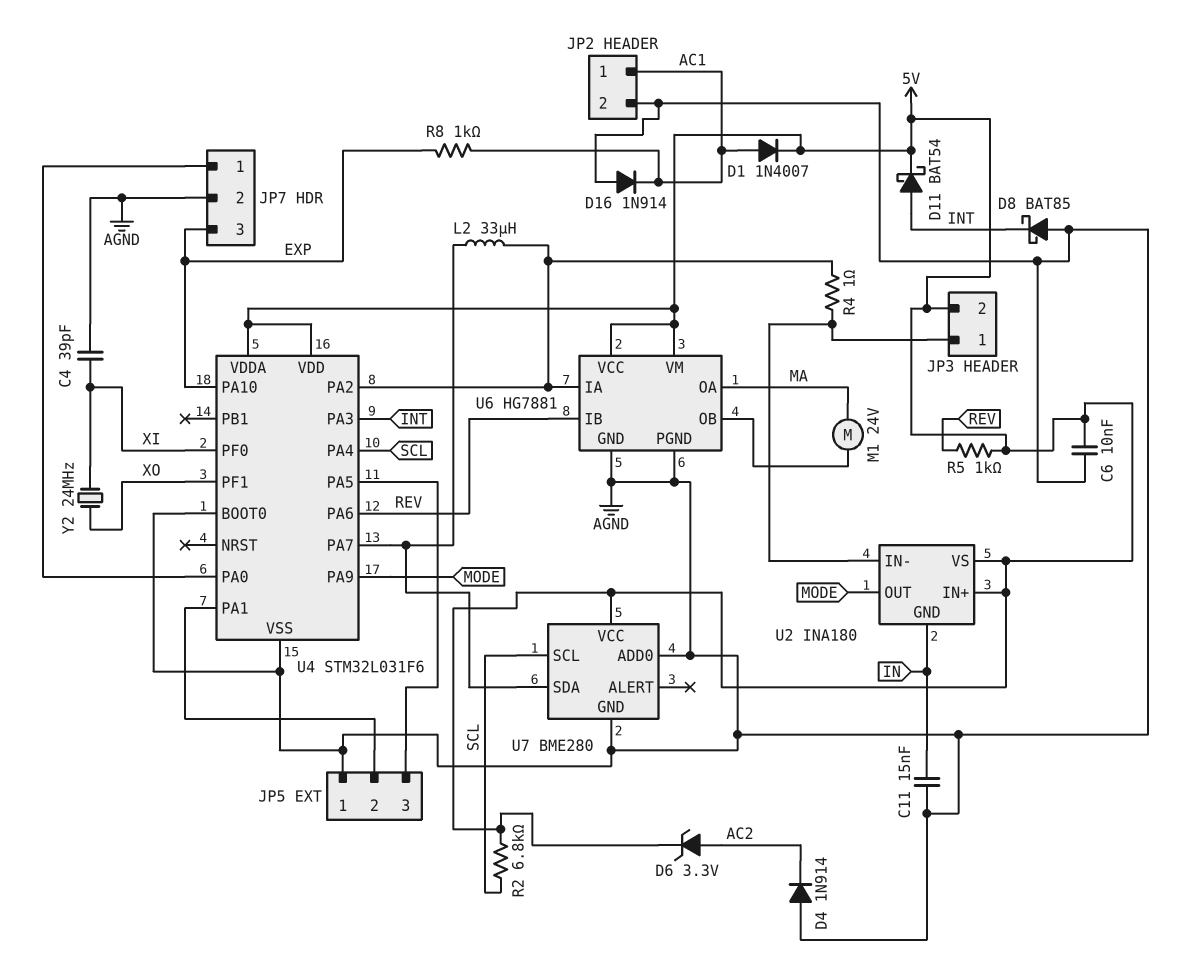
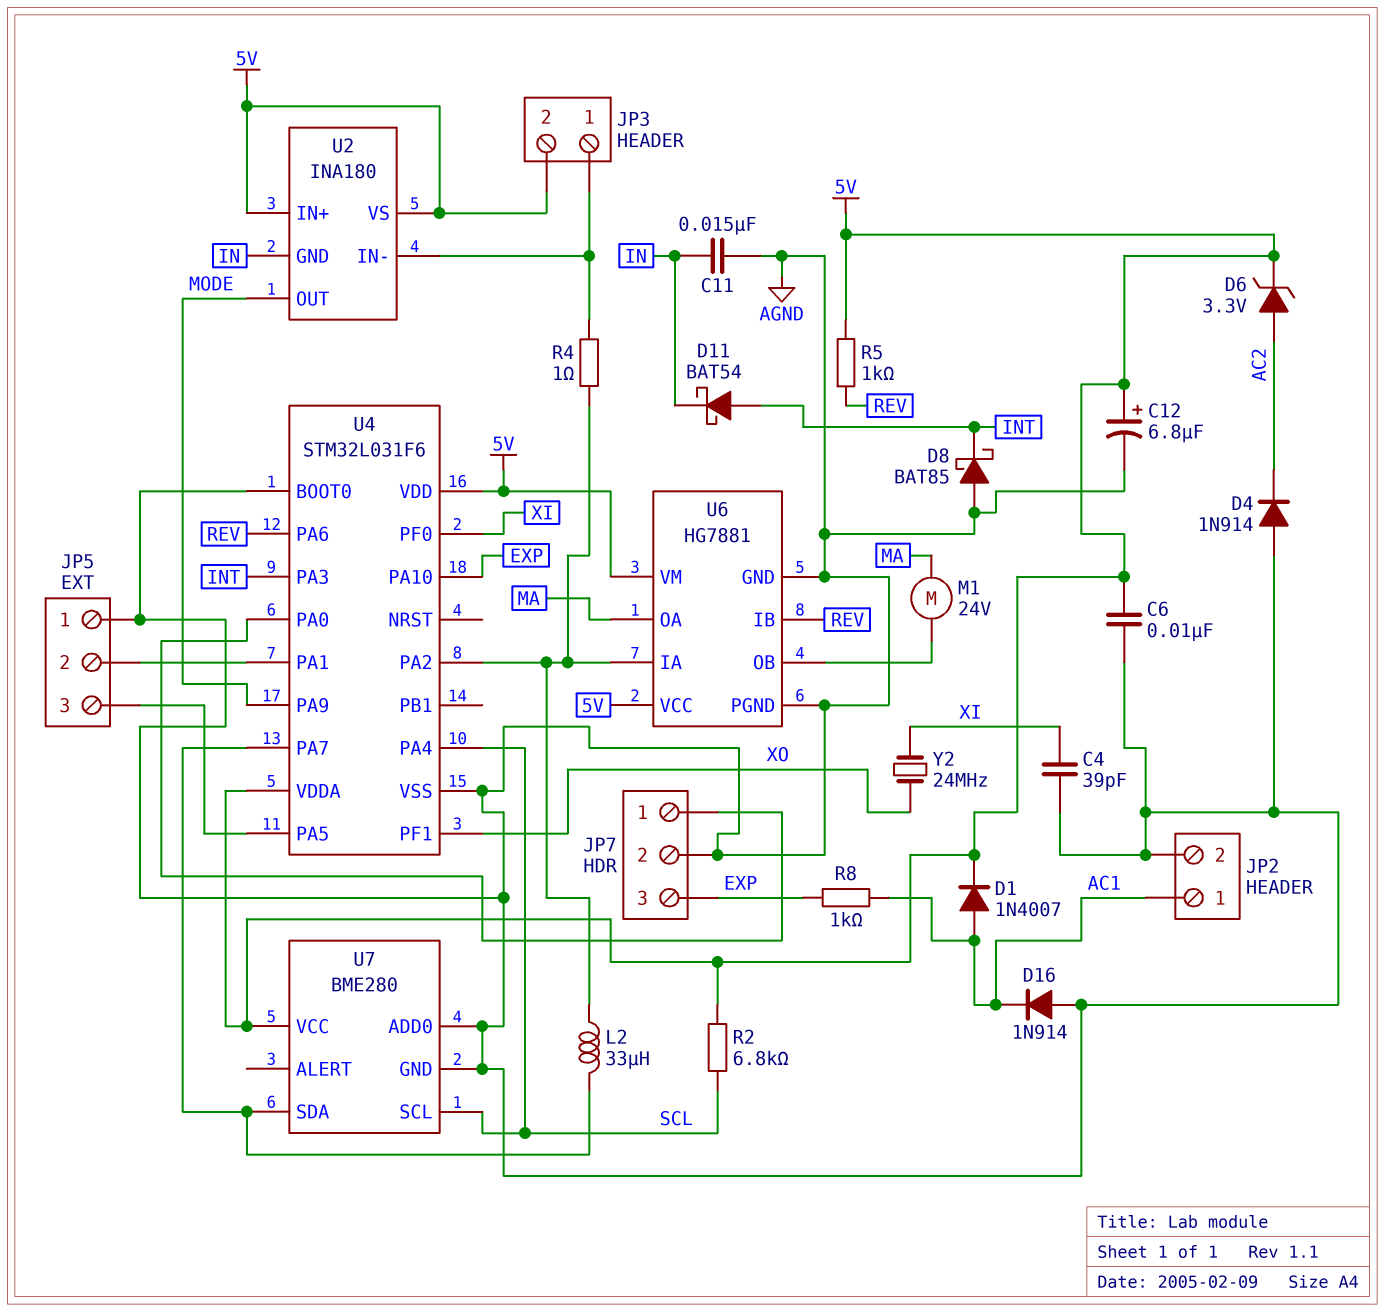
C12: none -> 6.8uF (plus 5V, minus AGND)
D11: schottky BAT54 (A INT, K 5V) -> schottky BAT54 (A INT, K IN)

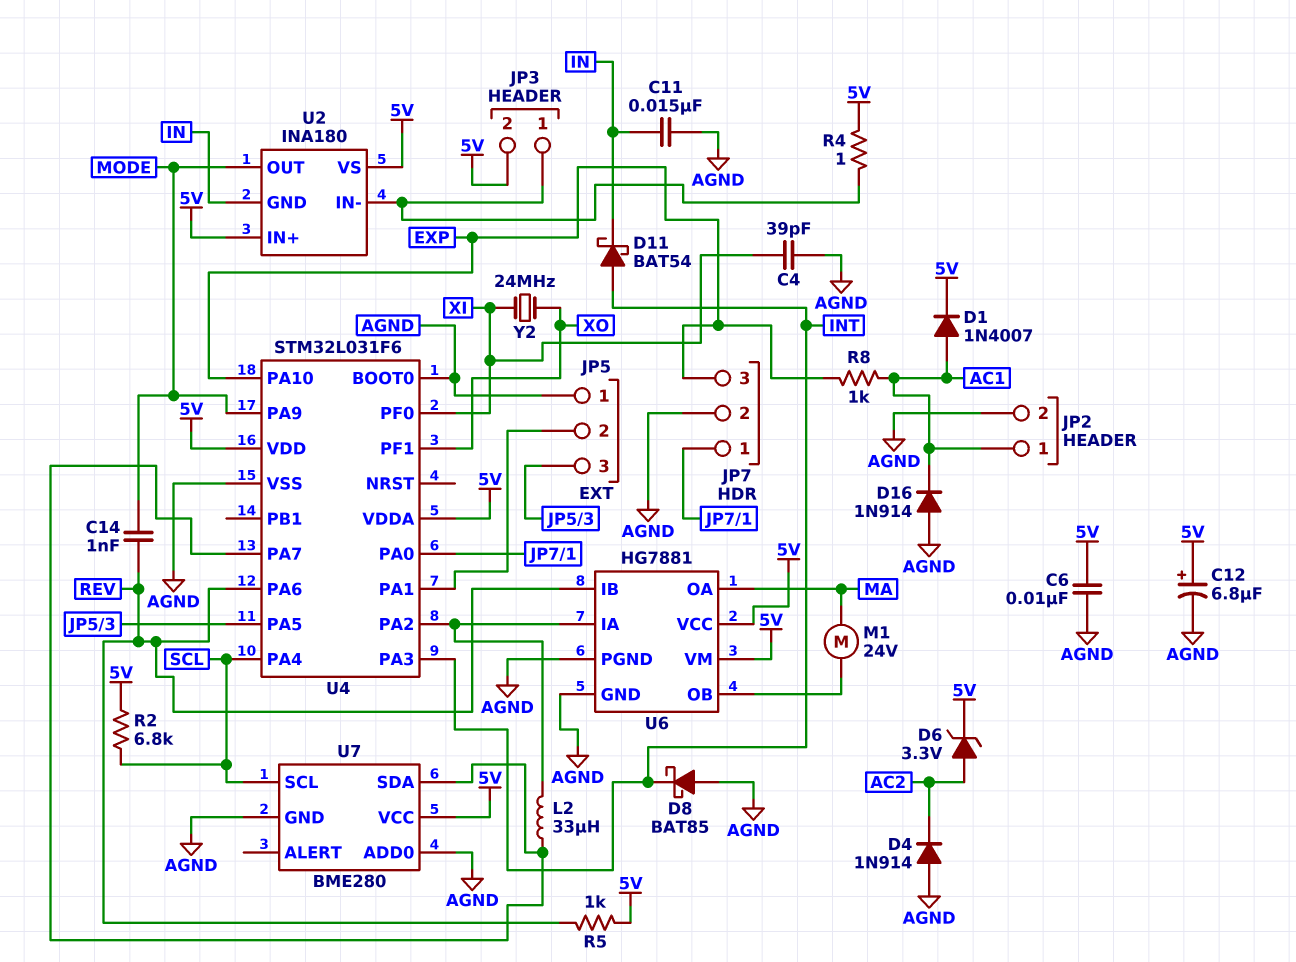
C14: none -> 1nF (MODE, REV)
R4: 1 (JP3/1, U4/PA2) -> 1 (5V, JP3/1)

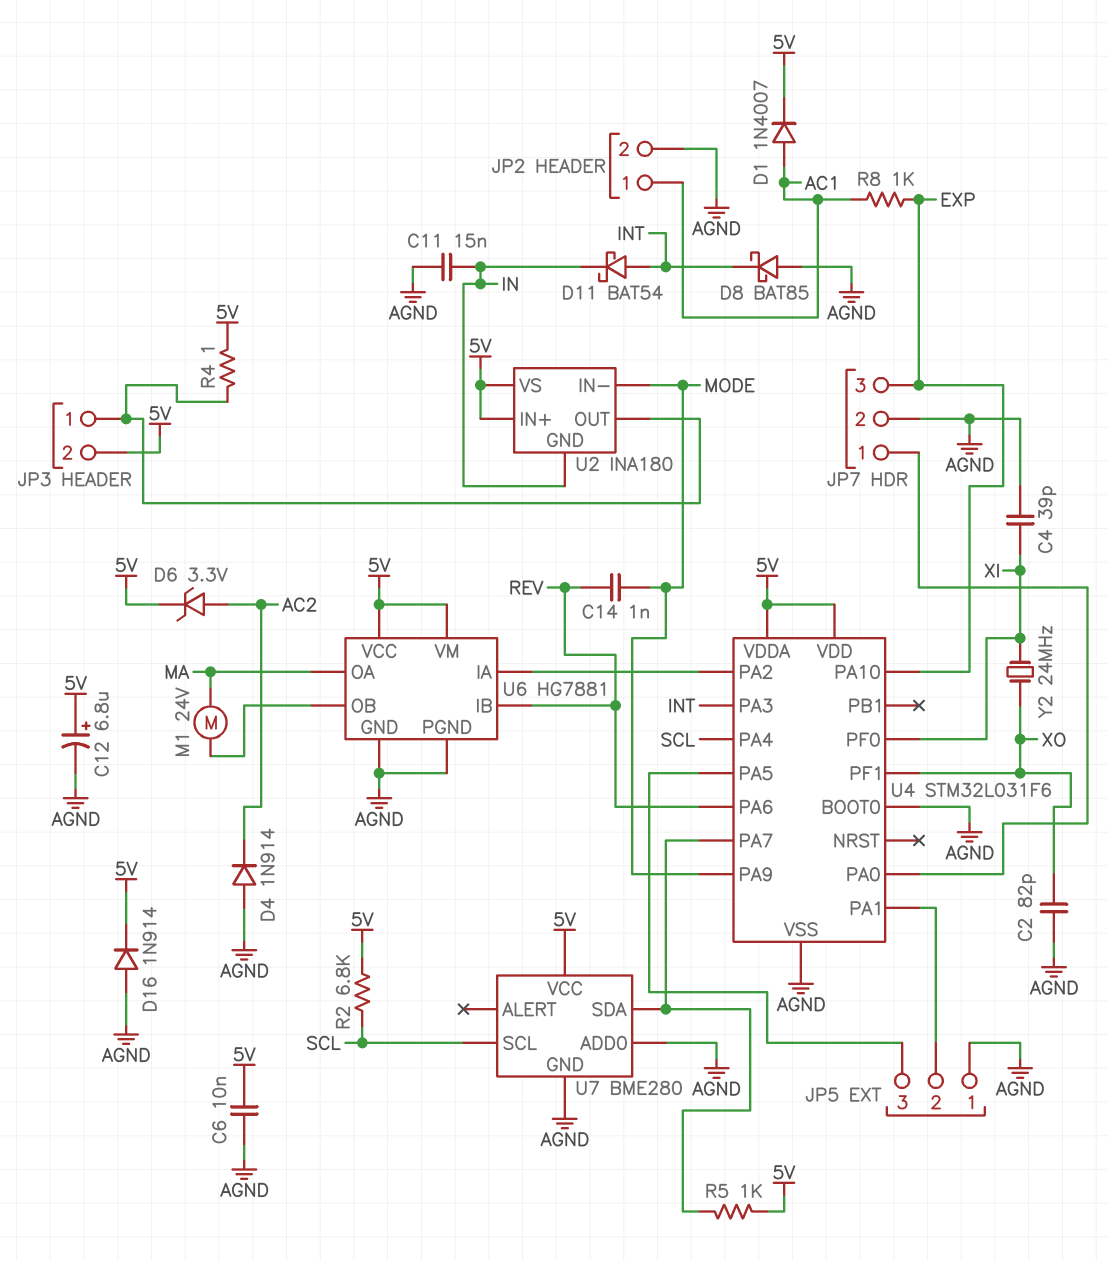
C2: none -> 82pF (AGND, XO)
D16: diode 1N914 (A AGND, K AC1) -> diode 1N914 (A AGND, K 5V)
L2: 33uH (U4/PA2, U4/PA7) -> none
R5: 1k (5V, REV) -> 1k (5V, U4/PA7)
U2 pin IN-: JP3/1 -> MODE
U2 pin OUT: MODE -> JP3/1

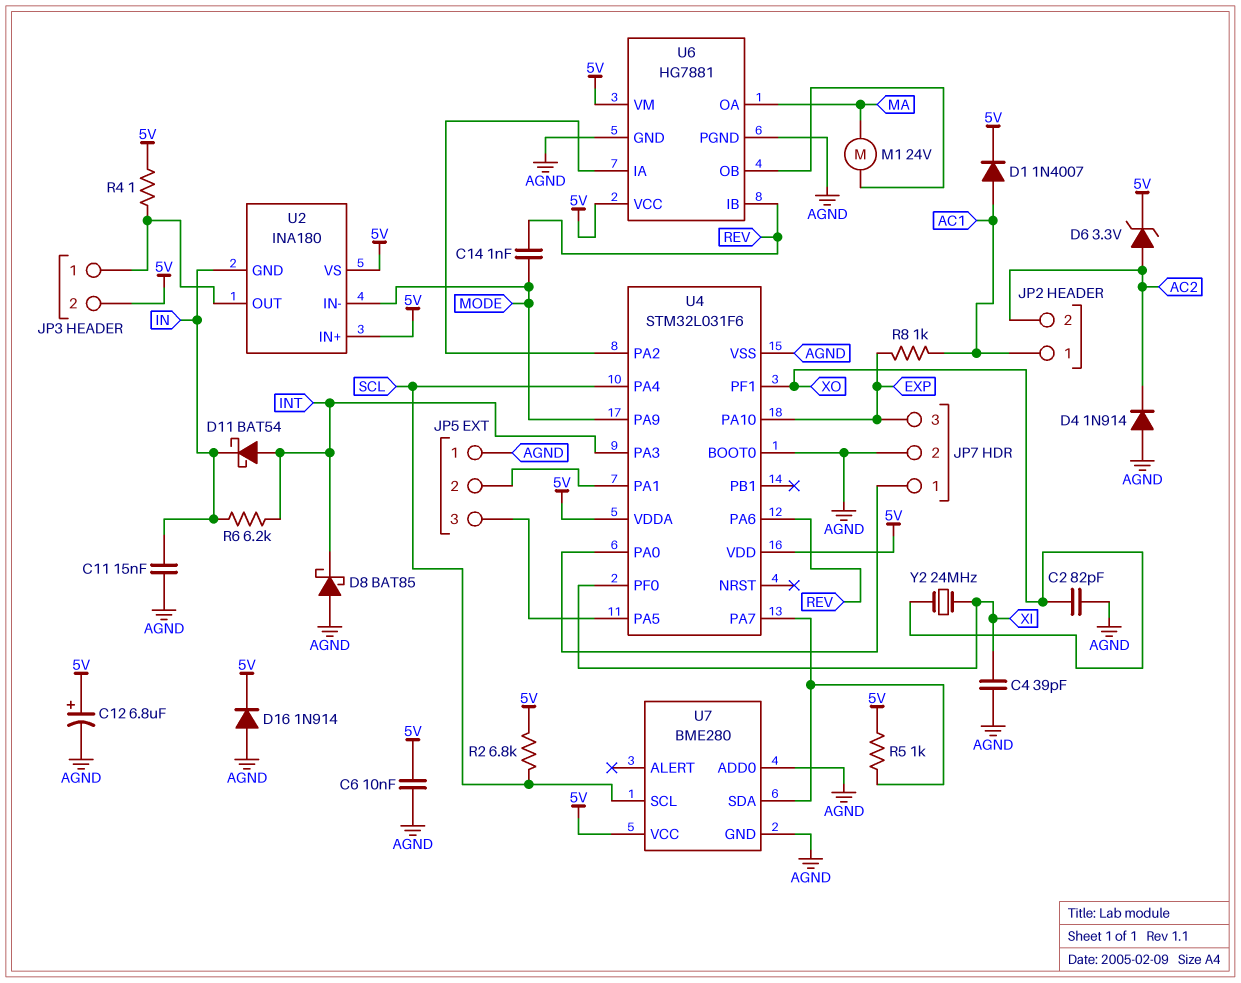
JP2 pin 2: AGND -> AC2
R6: none -> 6.2k (IN, INT)

